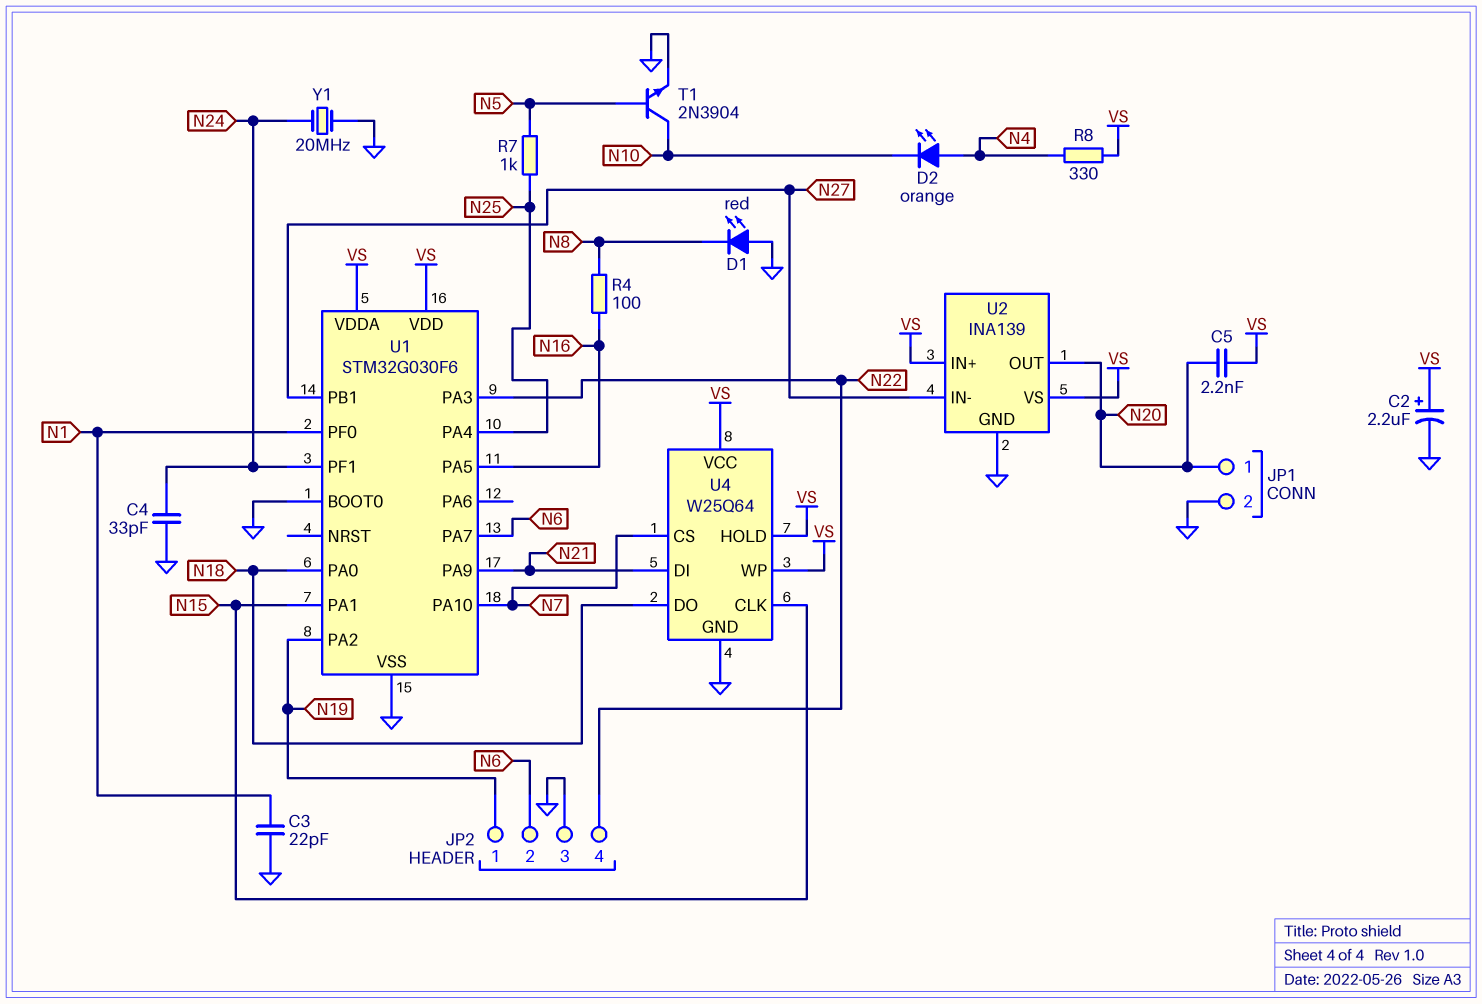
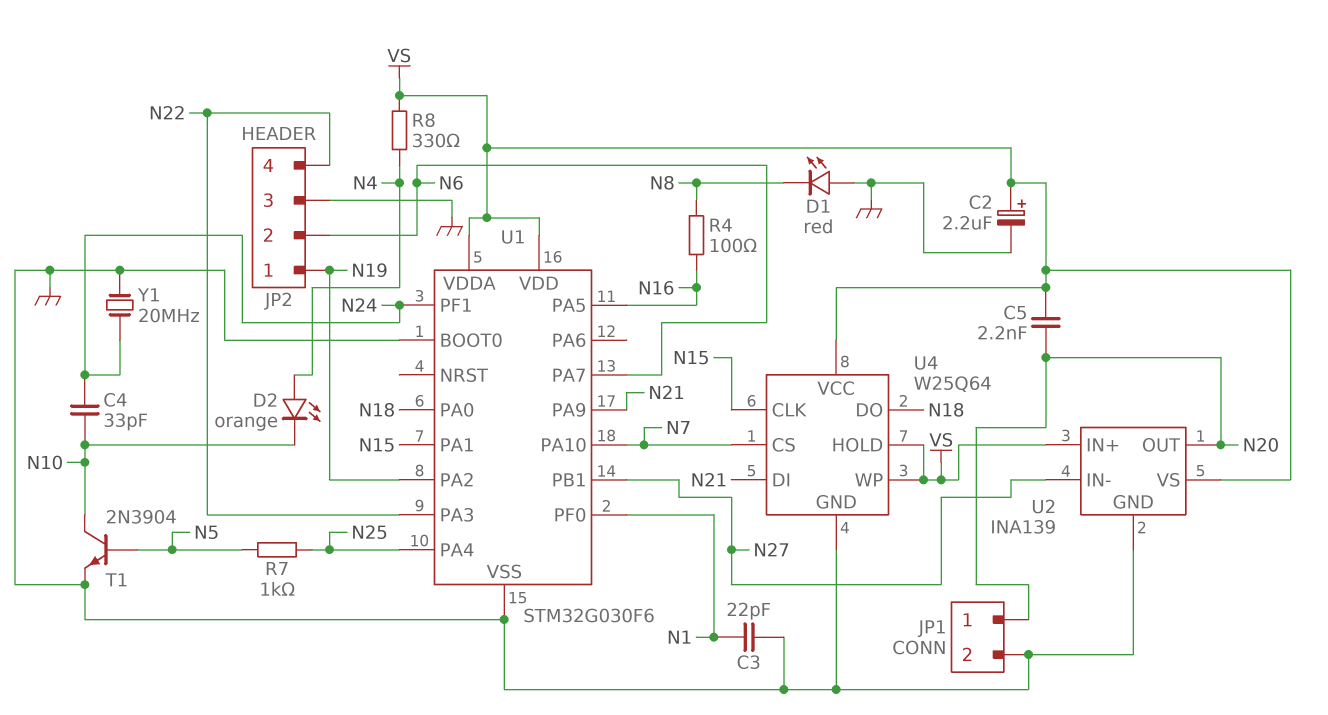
C4: 33pF (GND, N24) -> 33pF (N10, N24)

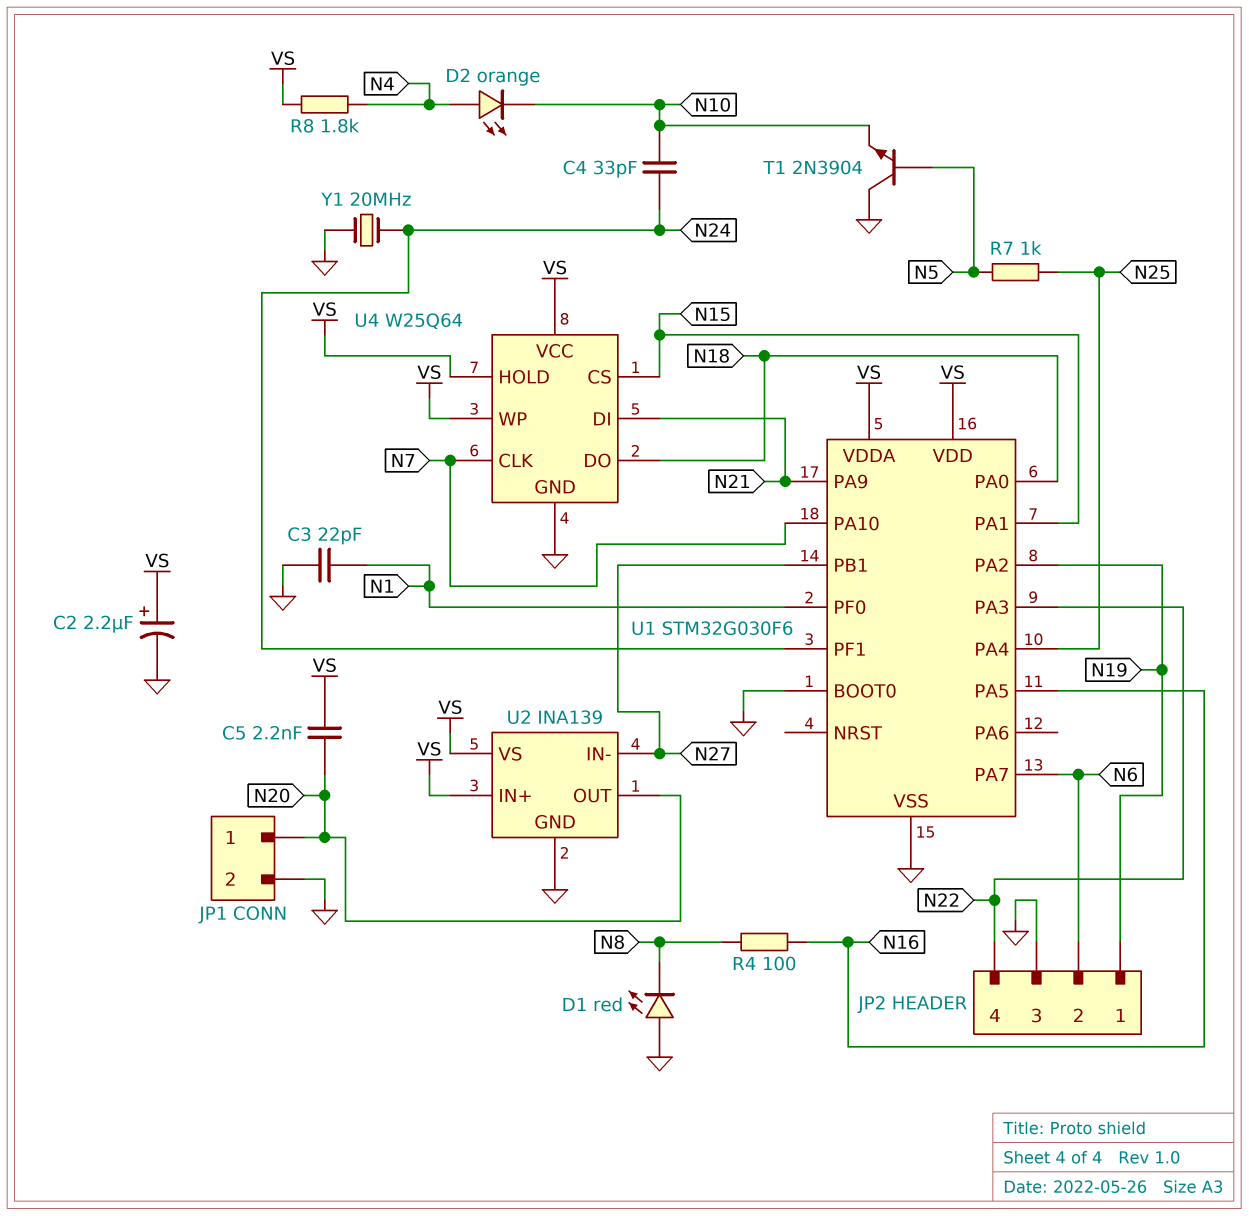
R8: 330 (N4, VS) -> 1.8k (N4, VS)
T1: NPN 2N3904 (B N5, C N10, E GND) -> NPN 2N3904 (B N5, C GND, E N10)
U4 pin CLK: N15 -> N7
U4 pin CS: N7 -> N15

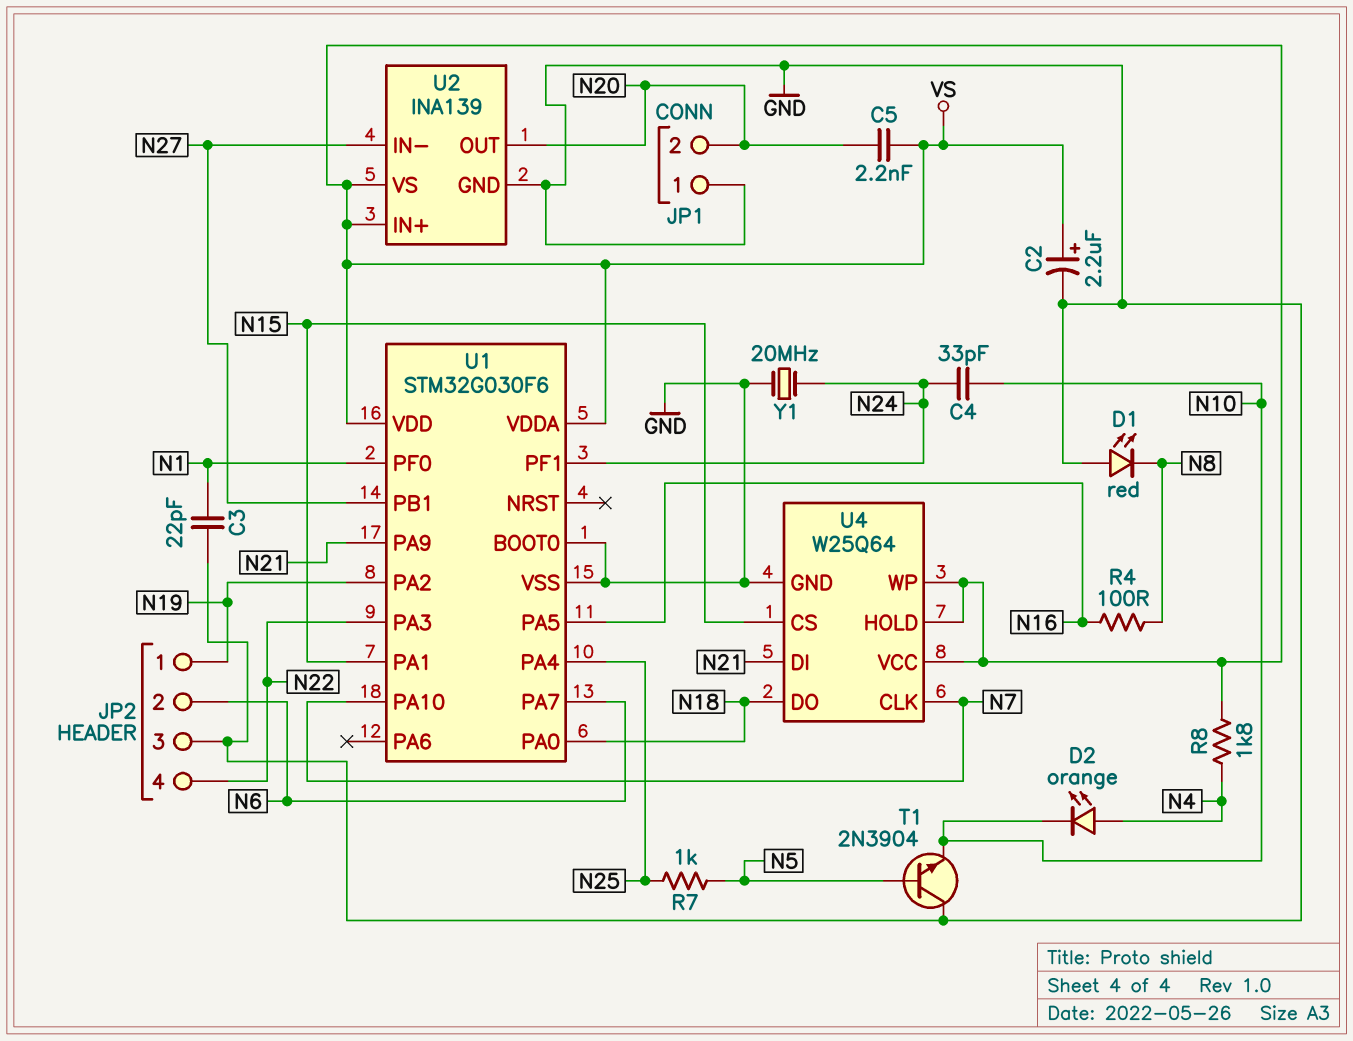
JP1 pin 1: N20 -> GND
JP1 pin 2: GND -> N20

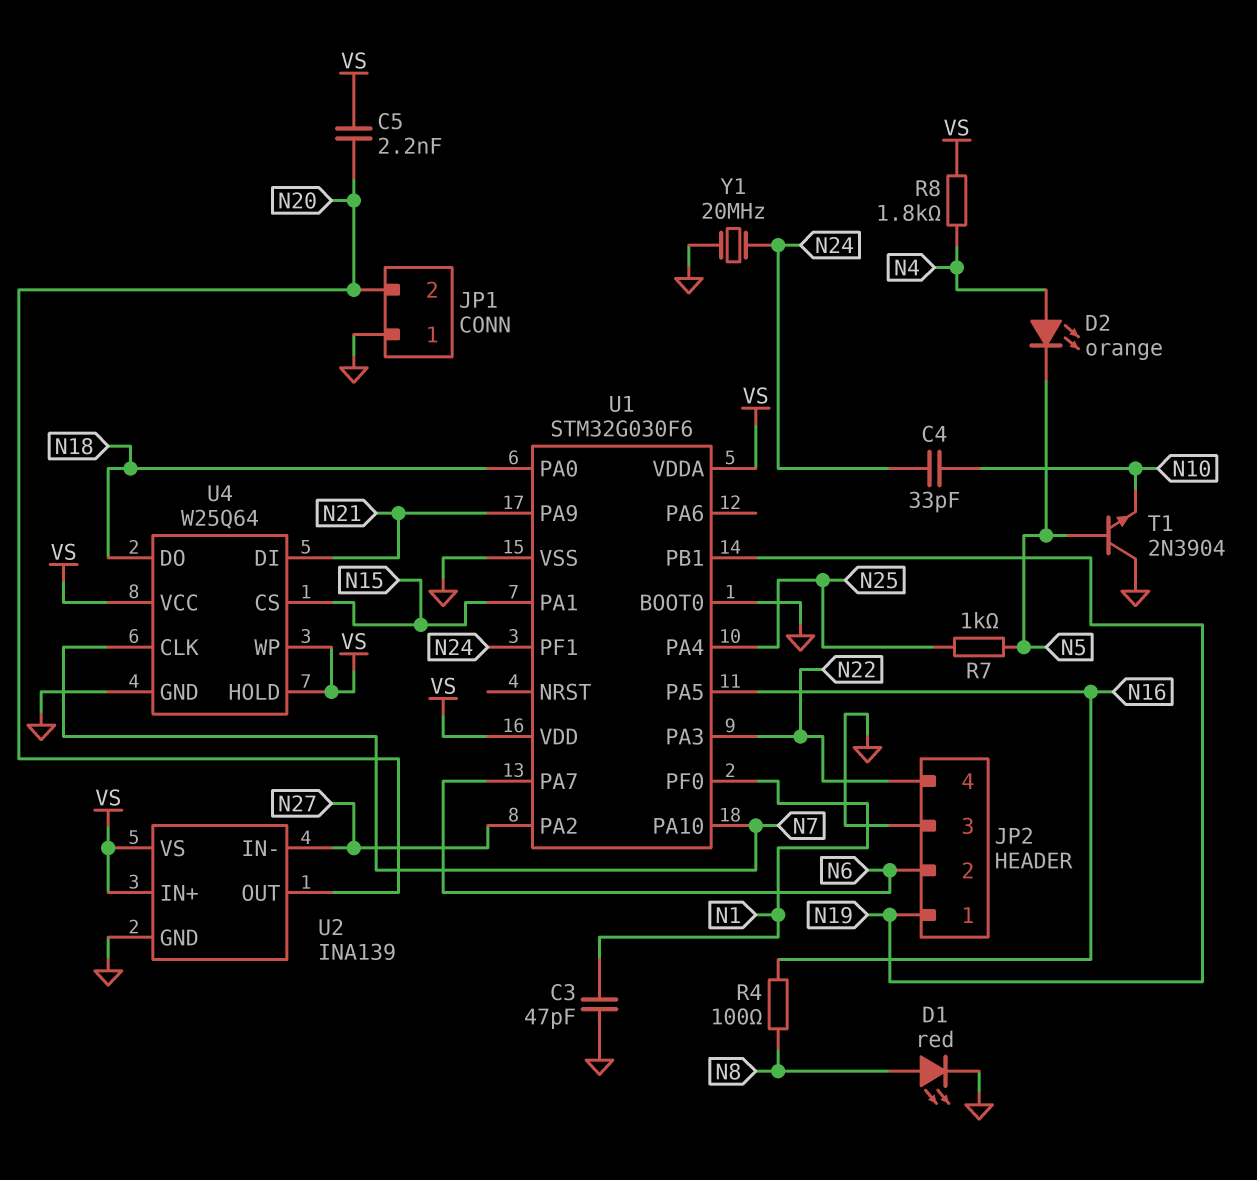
C2: 2.2uF (plus VS, minus GND) -> none
C3: 22pF (GND, N1) -> 47pF (GND, N1)
D1: LED red (A GND, K N8) -> LED red (A N8, K GND)
D2: LED orange (A N4, K N10) -> LED orange (A N4, K N5)
U1 pin PA2: N19 -> N27
U1 pin PB1: N27 -> N19

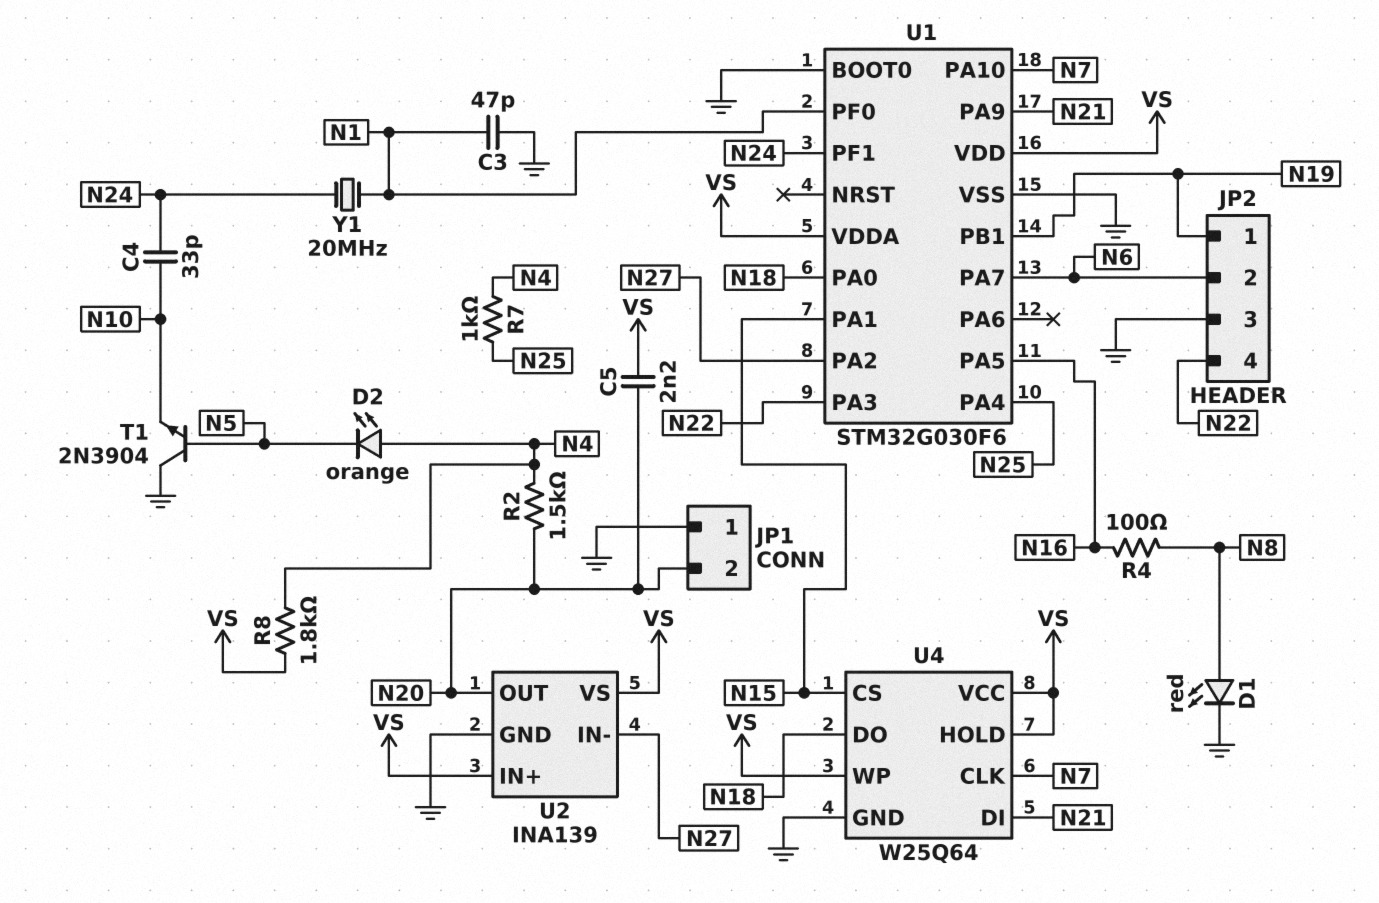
R2: none -> 1.5k (N4, N20)
R7: 1k (N5, N25) -> 1k (N4, N25)
Y1: 20MHz (GND, N24) -> 20MHz (N1, N24)

